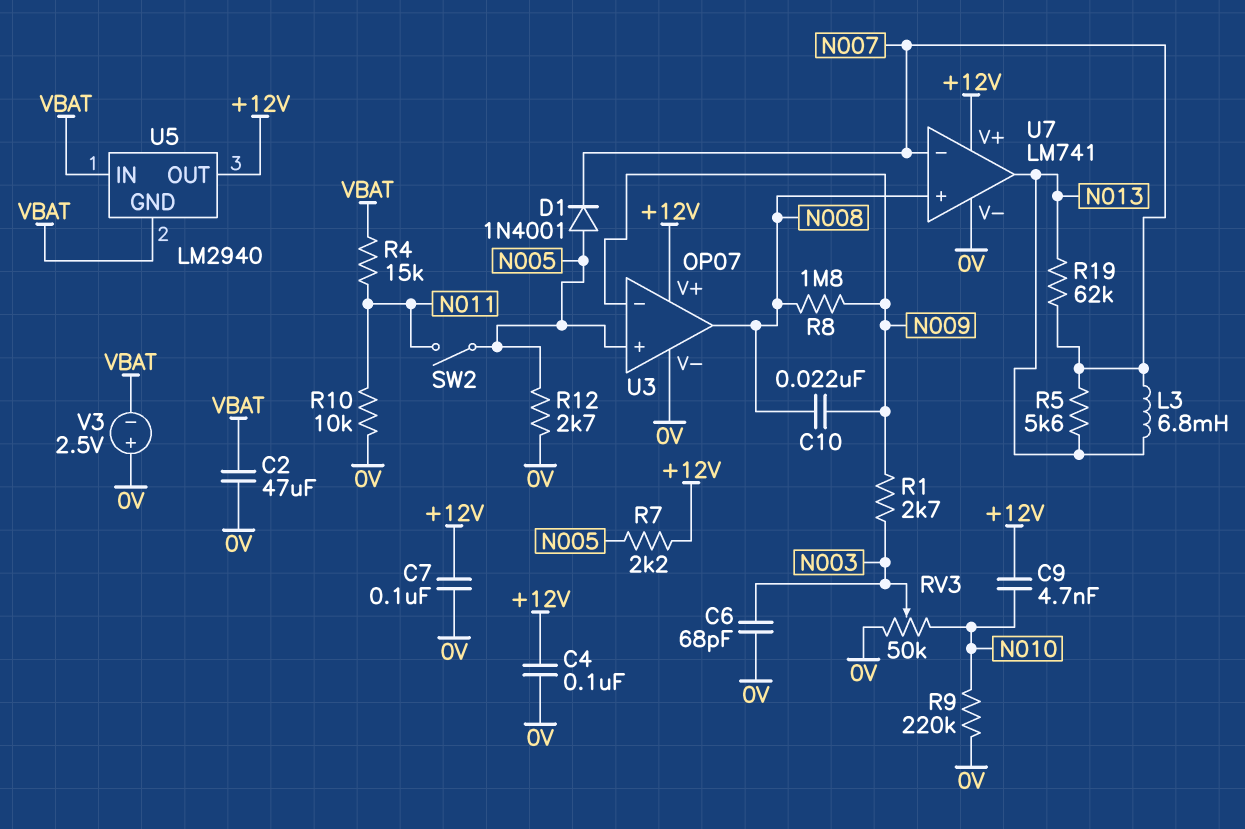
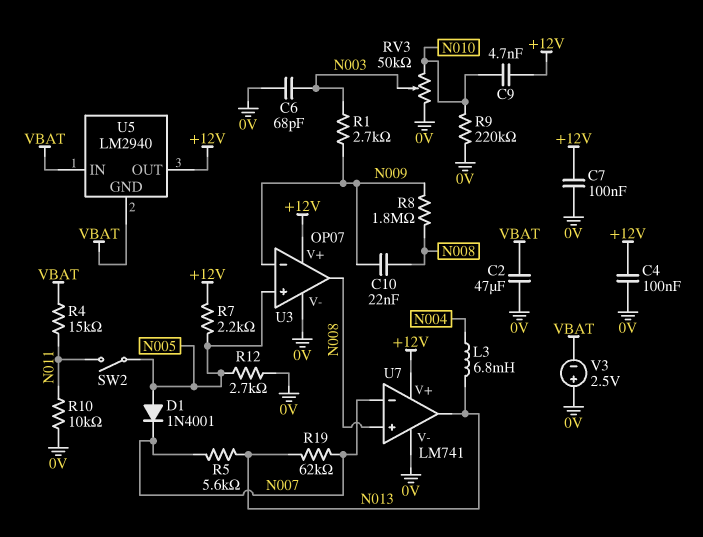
L3: 6.8mH (N007, N013) -> 6.8mH (N004, N013)

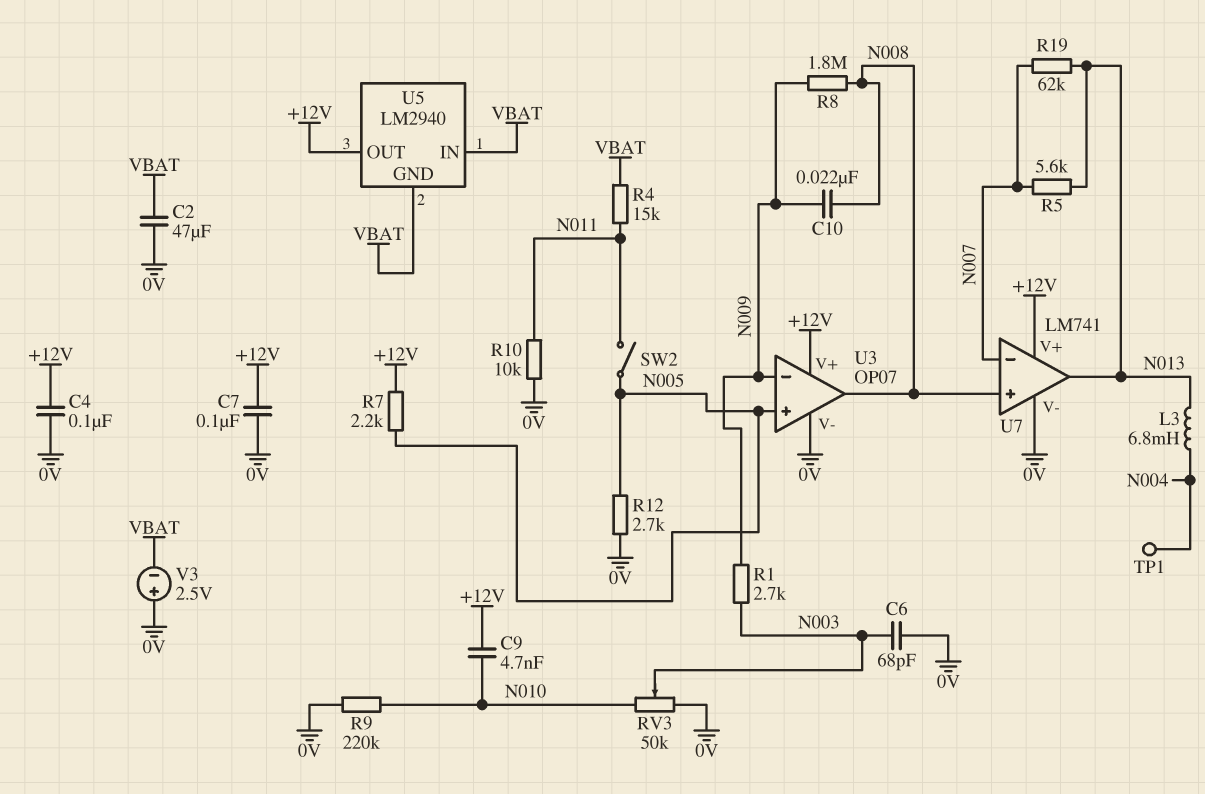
D1: diode 1N4001 (A N005, K N007) -> none
TP1: none -> test point (N004)

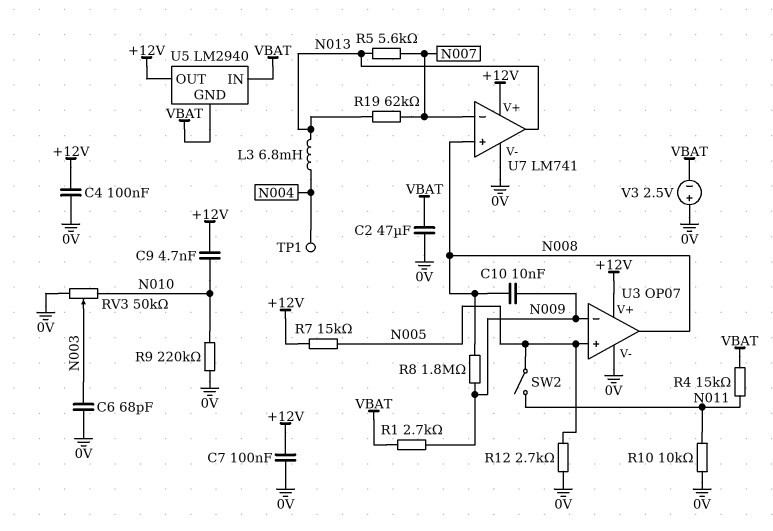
C10: 22nF (N008, N009) -> 10nF (N008, N009)
R1: 2.7k (N003, N009) -> 2.7k (N009, VBAT)
R7: 2.2k (+12V, N005) -> 15k (+12V, N005)

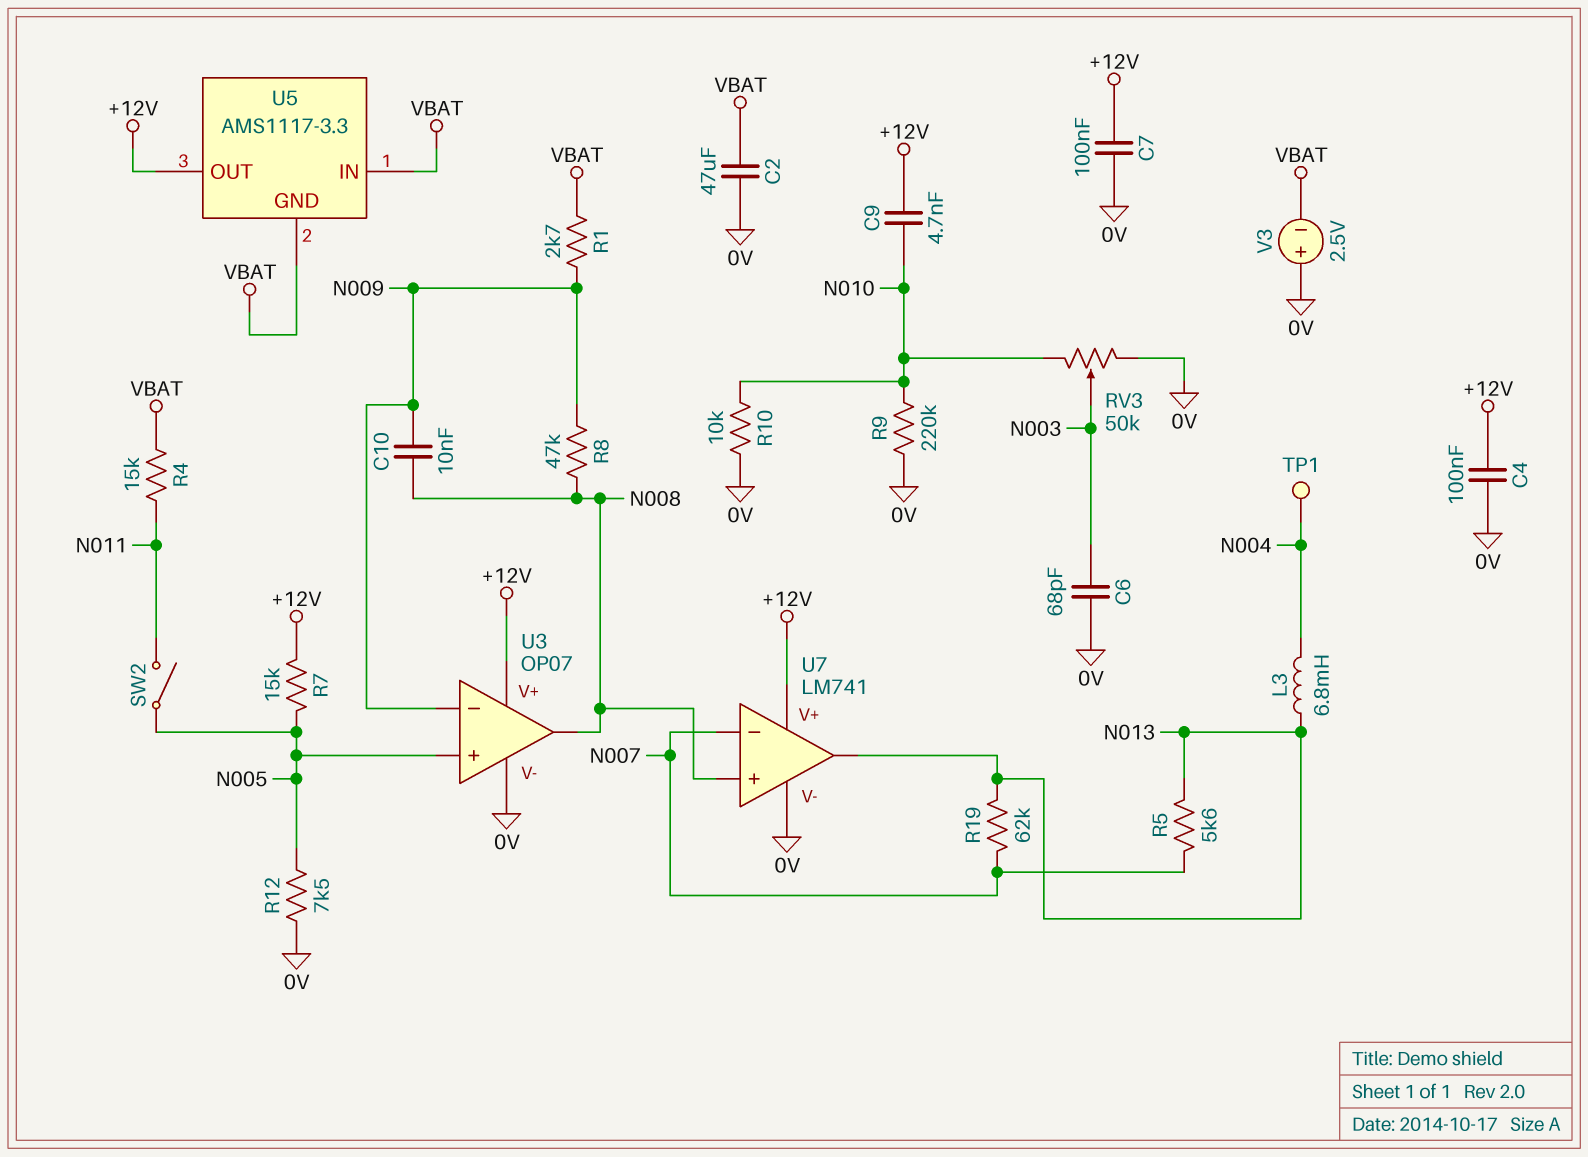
R8: 1.8M (N008, N009) -> 47k (N008, N009)
R10: 10k (0V, N011) -> 10k (0V, N010)
R12: 2.7k (0V, N005) -> 7.5k (0V, N005)
U5: LM2940 -> AMS1117-3.3

